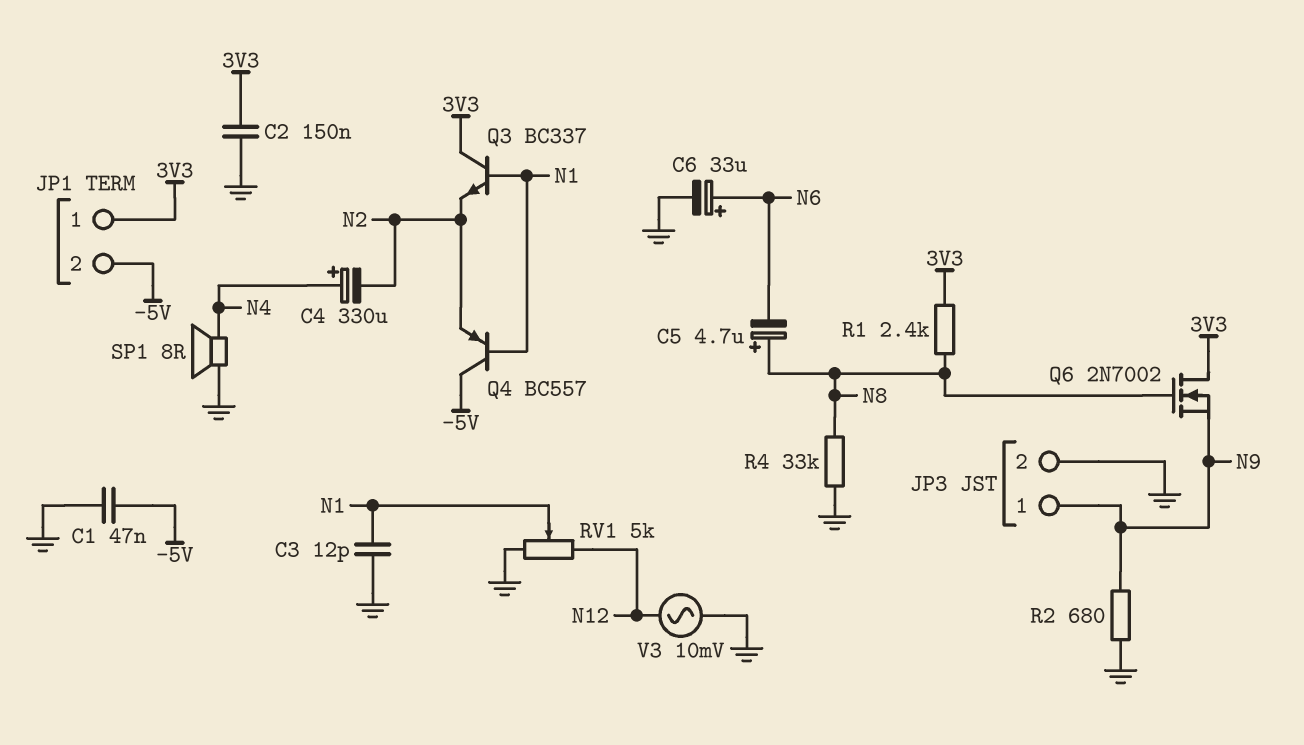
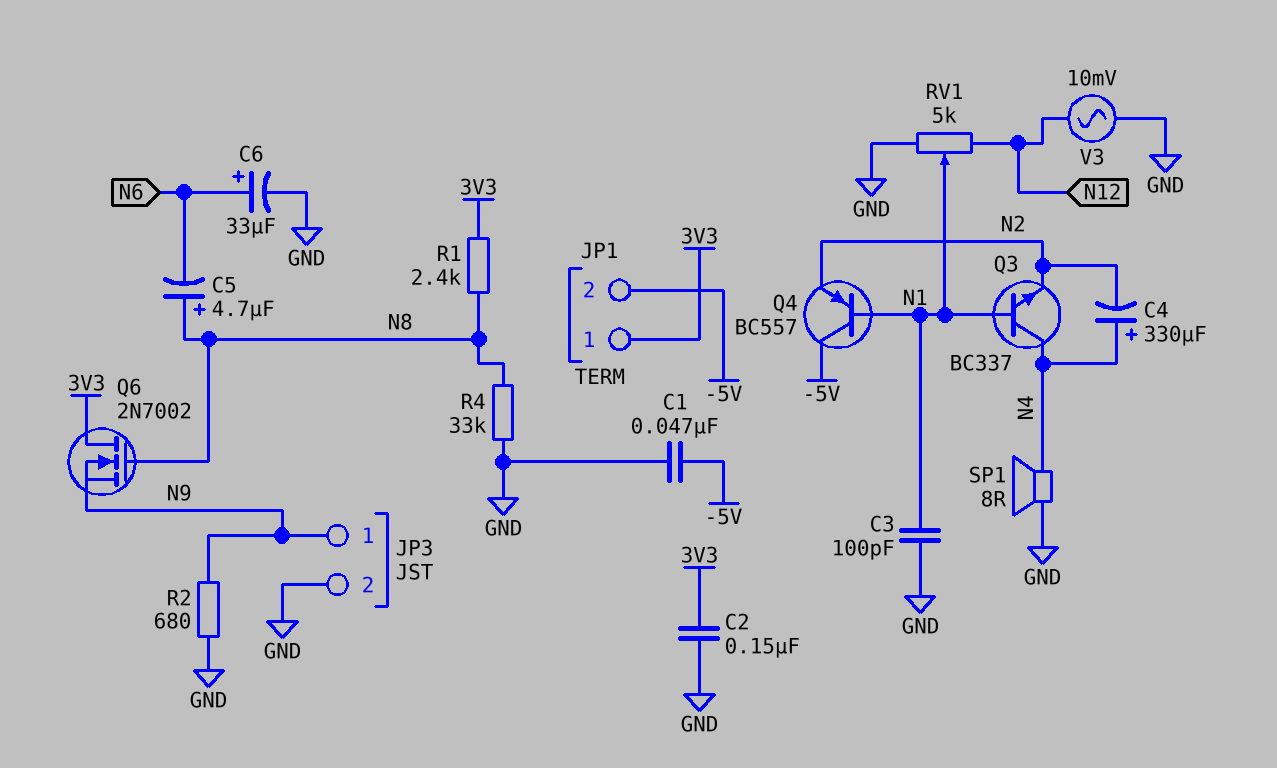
C3: 12pF (GND, N1) -> 100pF (GND, N1)
Q3: NPN BC337 (B N1, C 3V3, E N2) -> NPN BC337 (B N1, C N4, E N2)

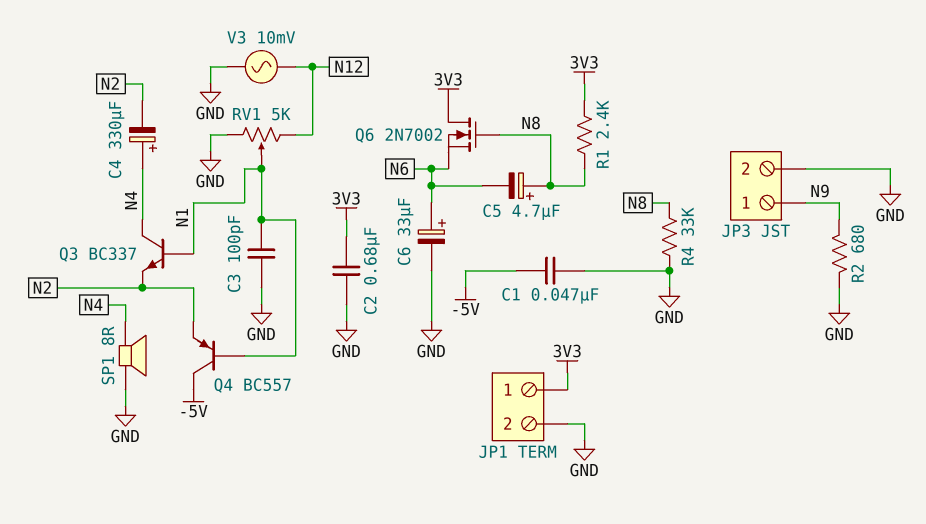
C2: 150nF (3V3, GND) -> 680nF (3V3, GND)
JP1 pin 2: -5V -> GND
Q6: NMOS 2N7002 (G N8, D 3V3, S N9) -> NMOS 2N7002 (G N8, D 3V3, S N6)

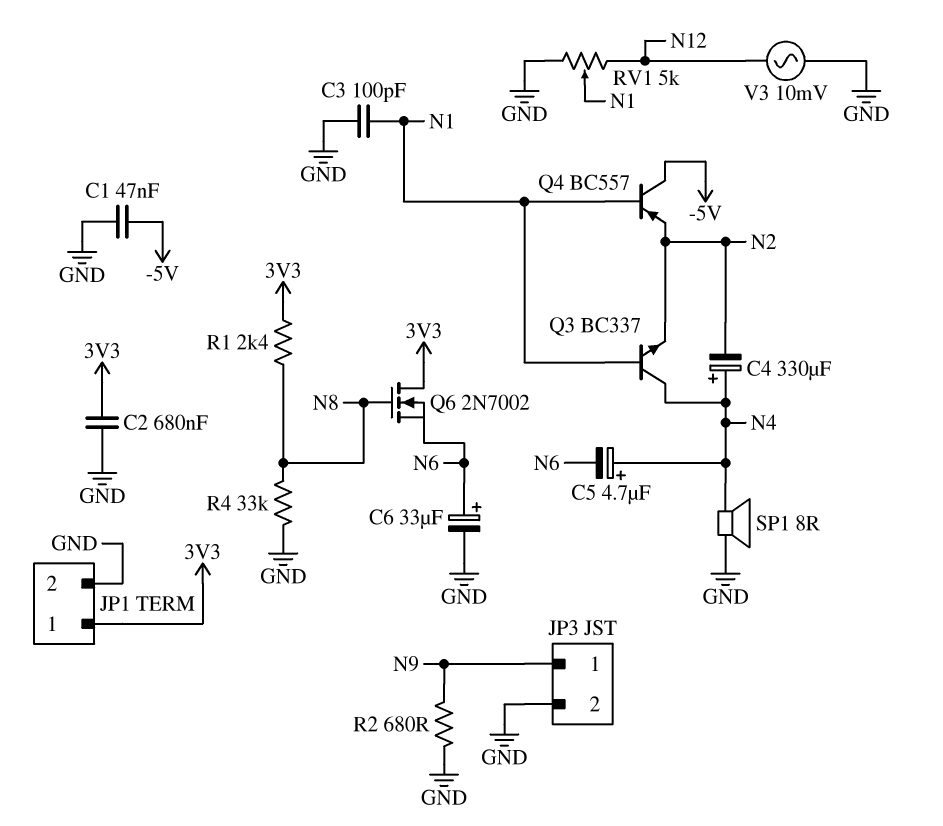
C5: 4.7uF (plus N8, minus N6) -> 4.7uF (plus N4, minus N6)

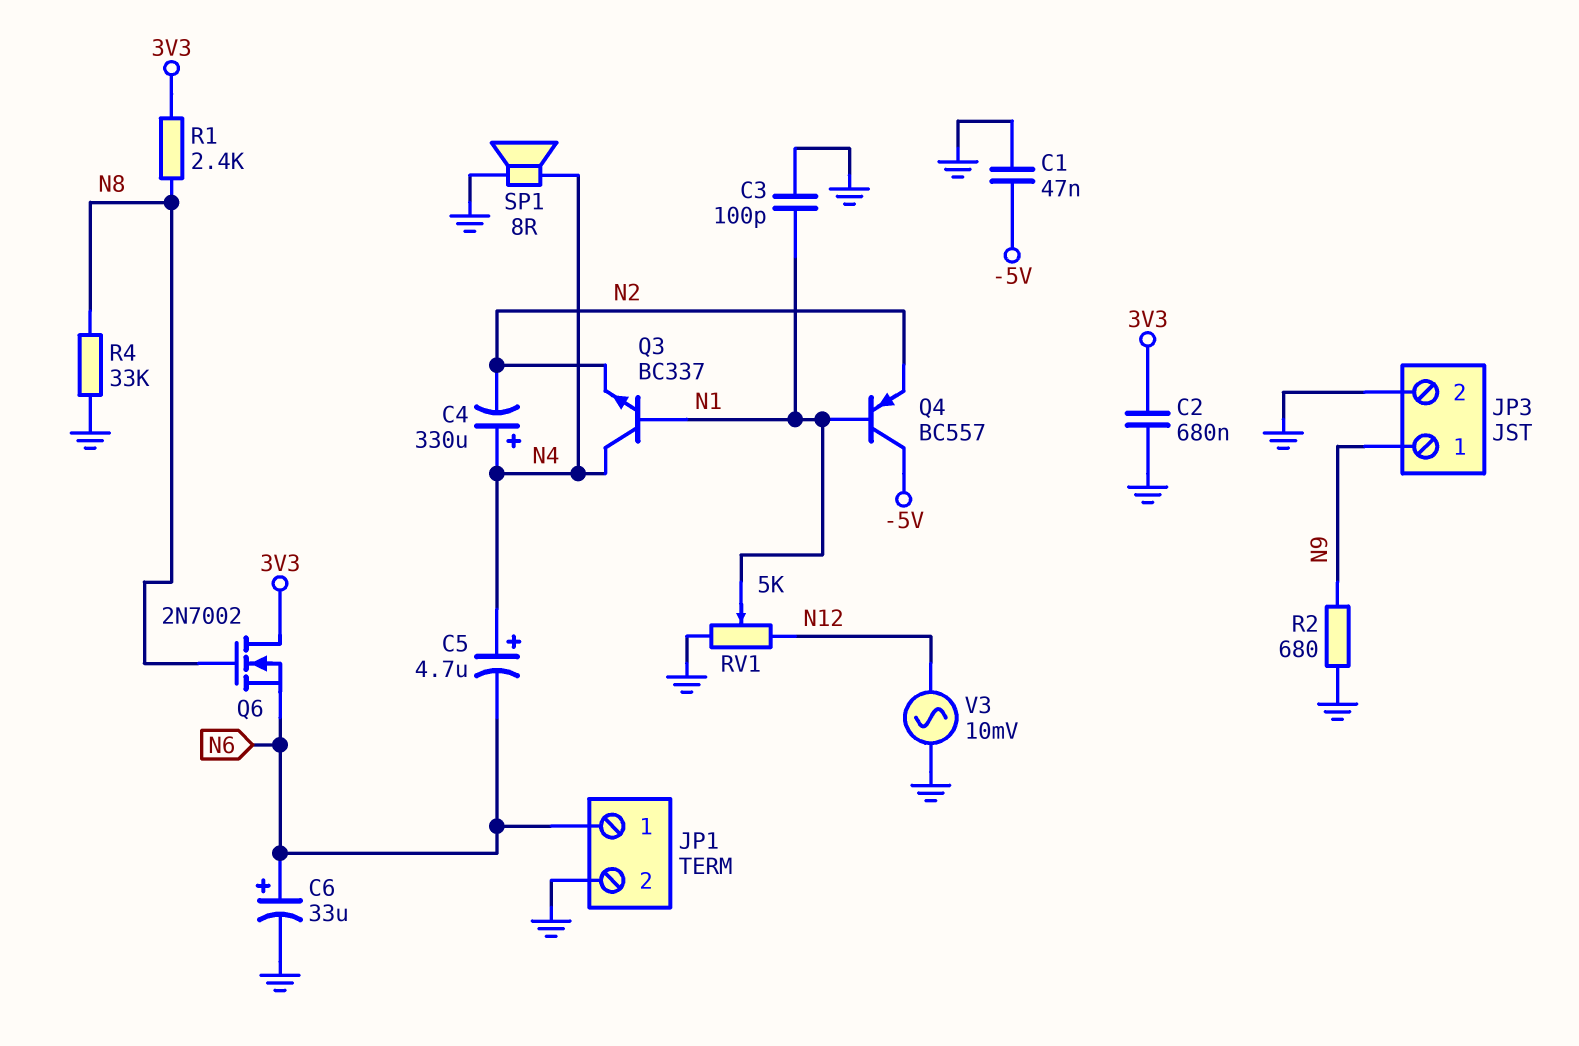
JP1 pin 1: 3V3 -> N6

